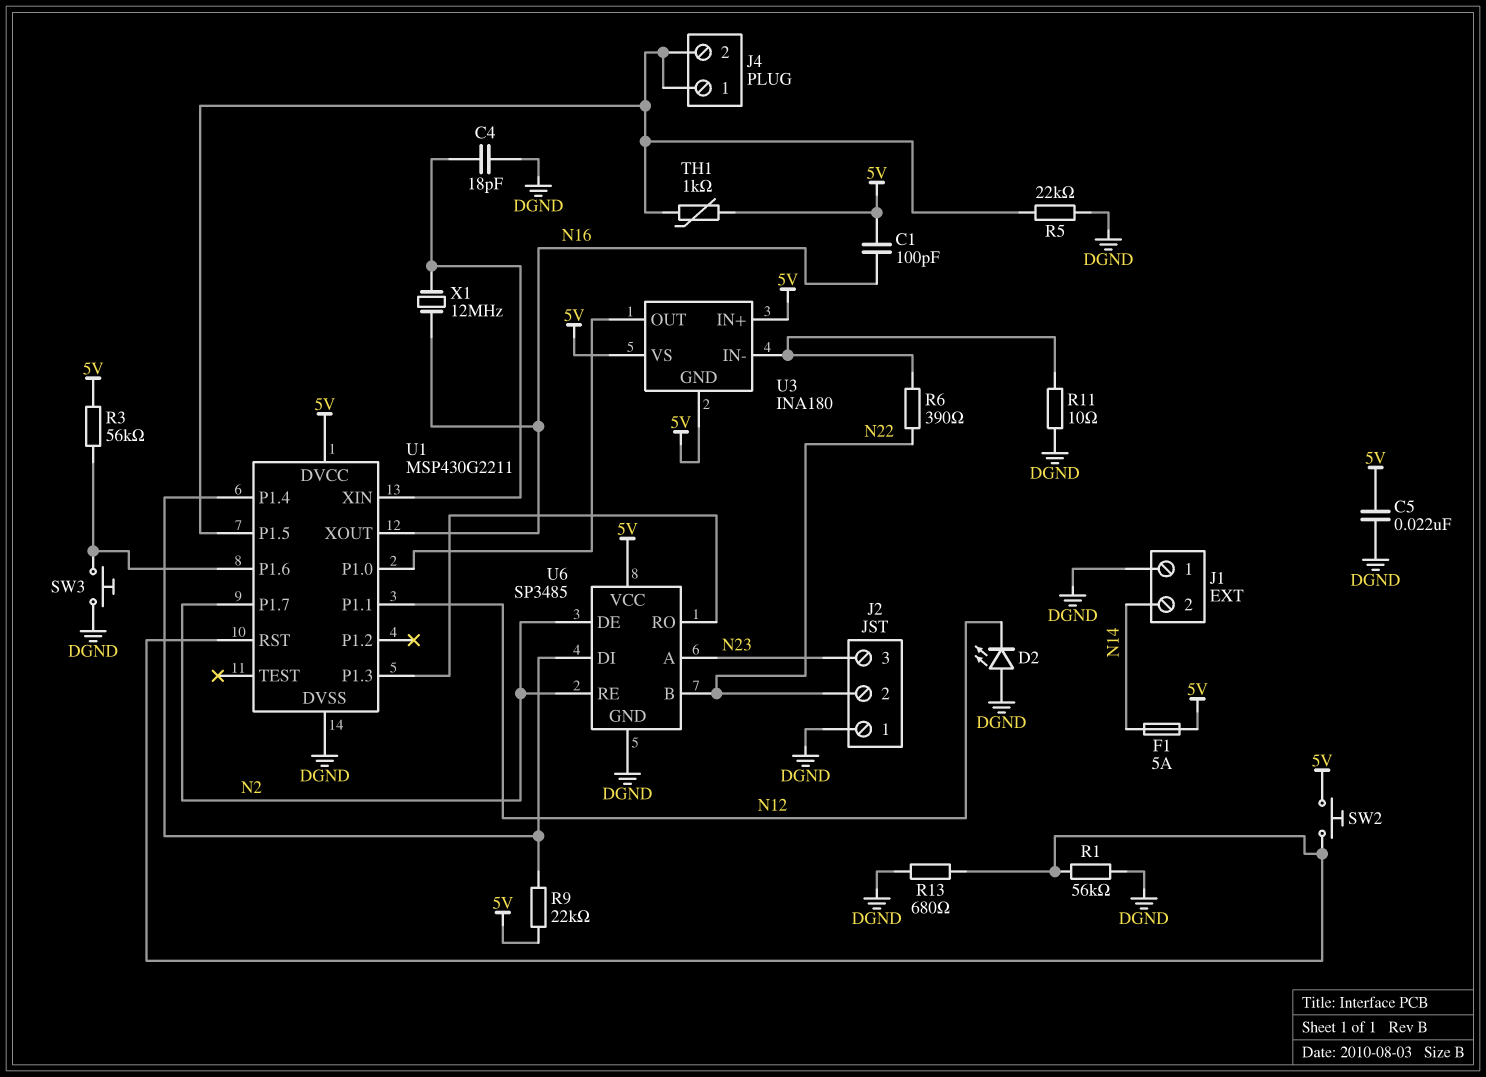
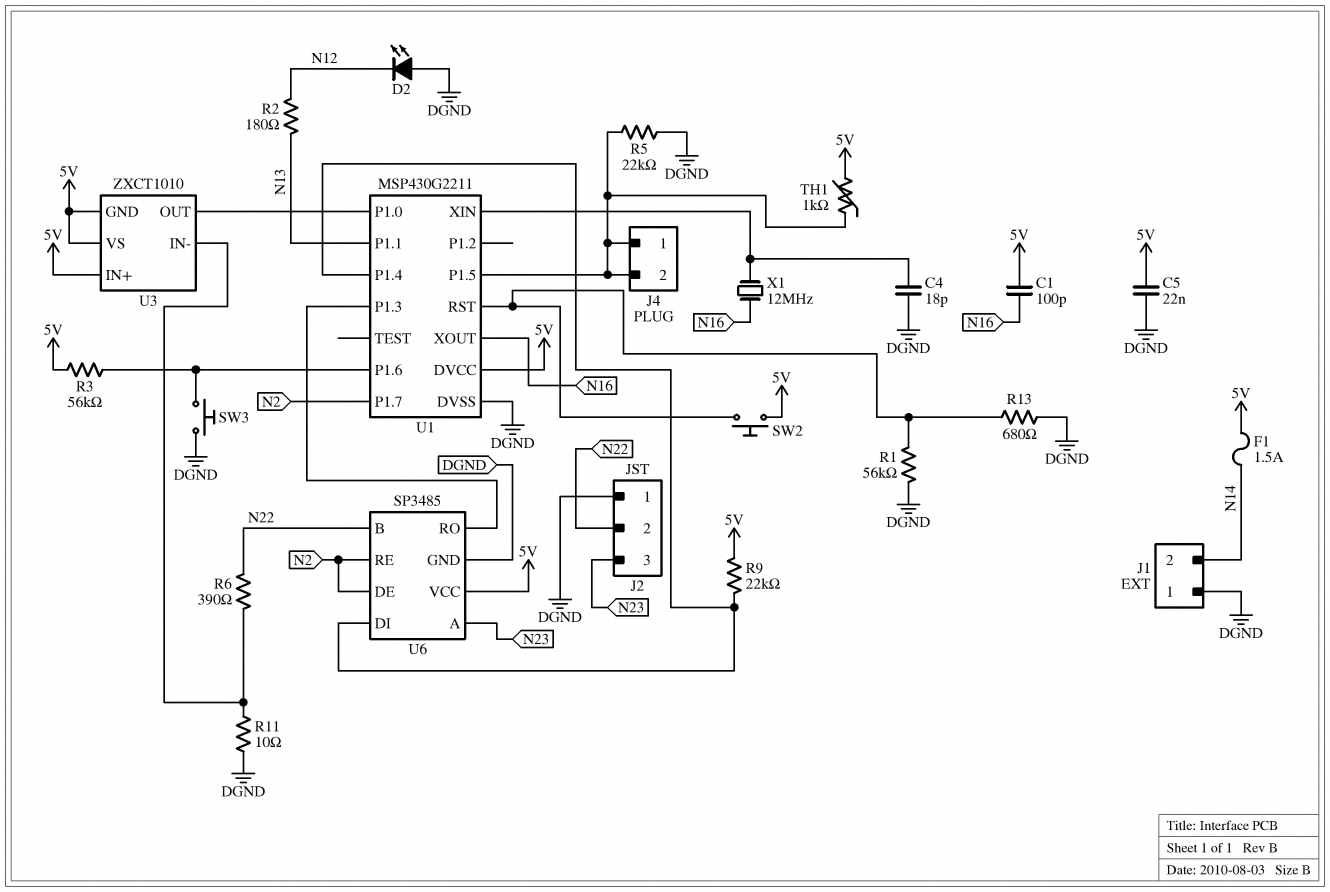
F1: 5A (5V, N14) -> 1.5A (5V, N14)
R2: none -> 180 (N12, N13)
U1 pin P1.1: N12 -> N13
U3: INA180 -> ZXCT1010

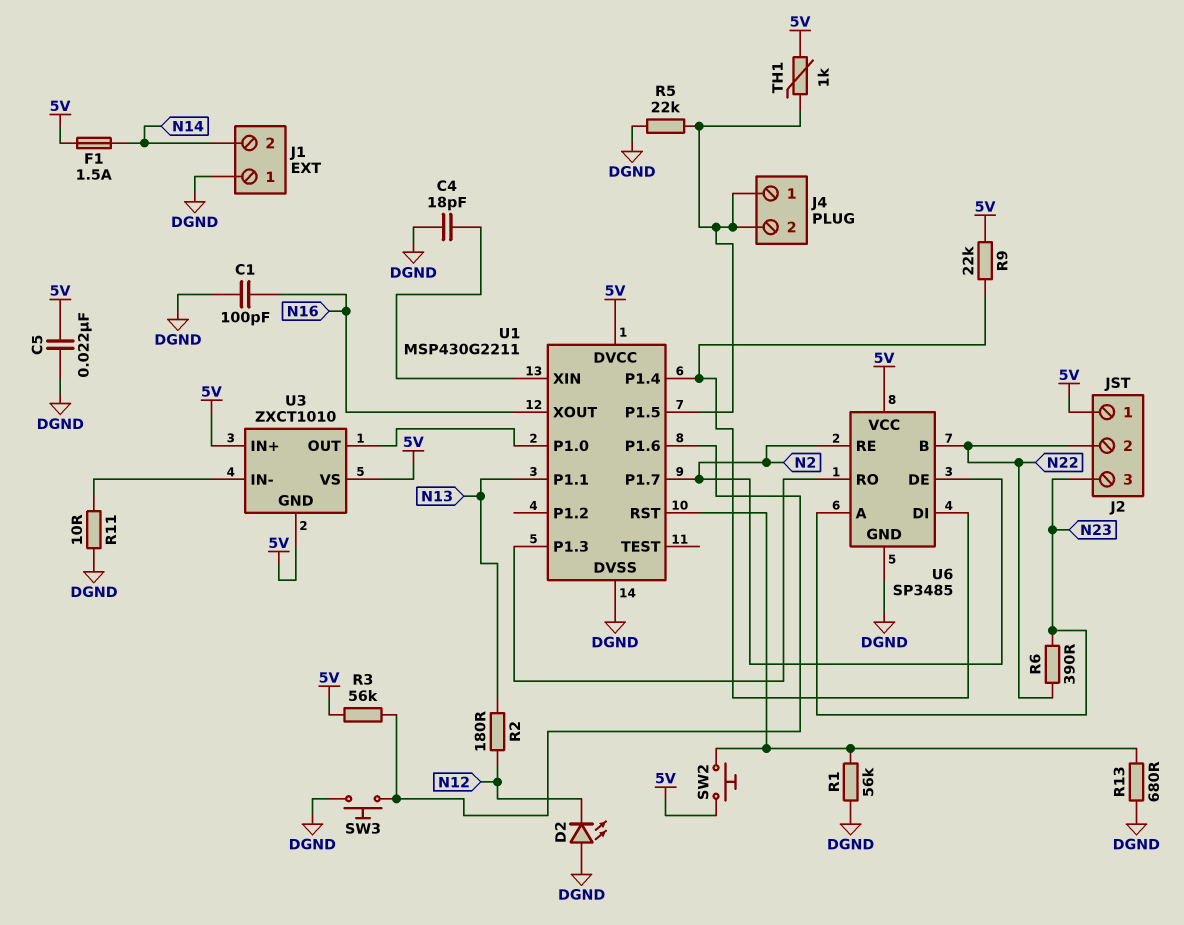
C1: 100pF (5V, N16) -> 100pF (DGND, N16)
J2 pin 1: DGND -> 5V
R6: 390 (N22, U3/IN-) -> 390 (N22, N23)
X1: 12MHz (N16, U1/XIN) -> none

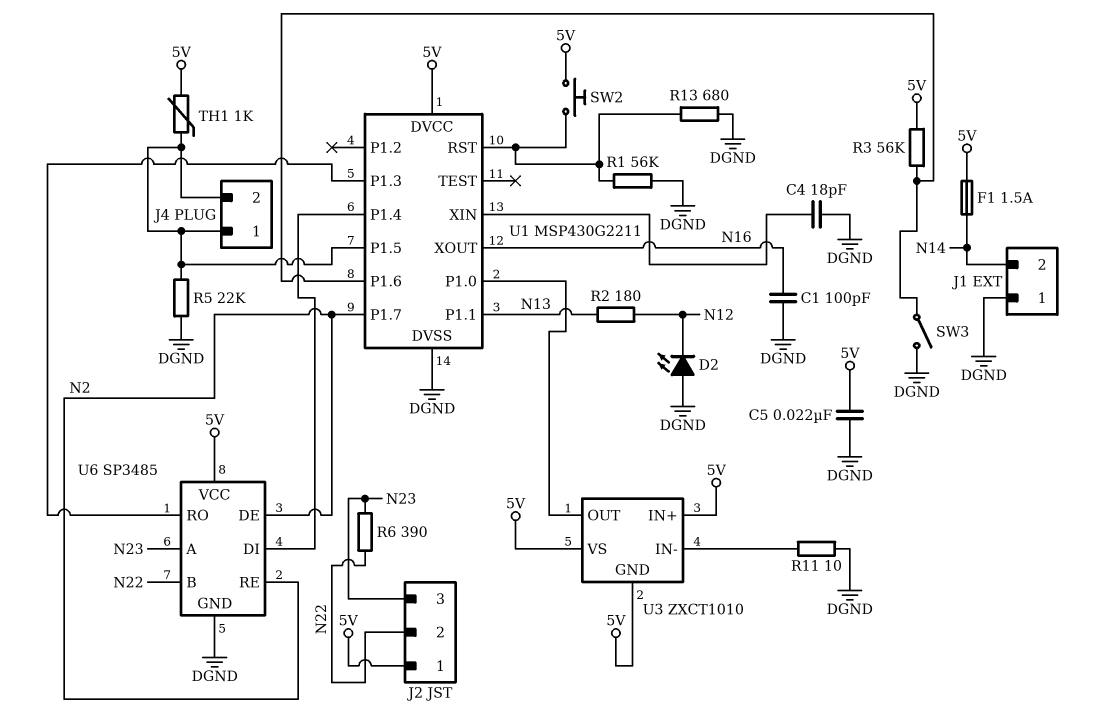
R9: 22k (5V, U1/P1.4) -> none
SW3: button (DGND, U1/P1.6) -> switch (DGND, U1/P1.6)

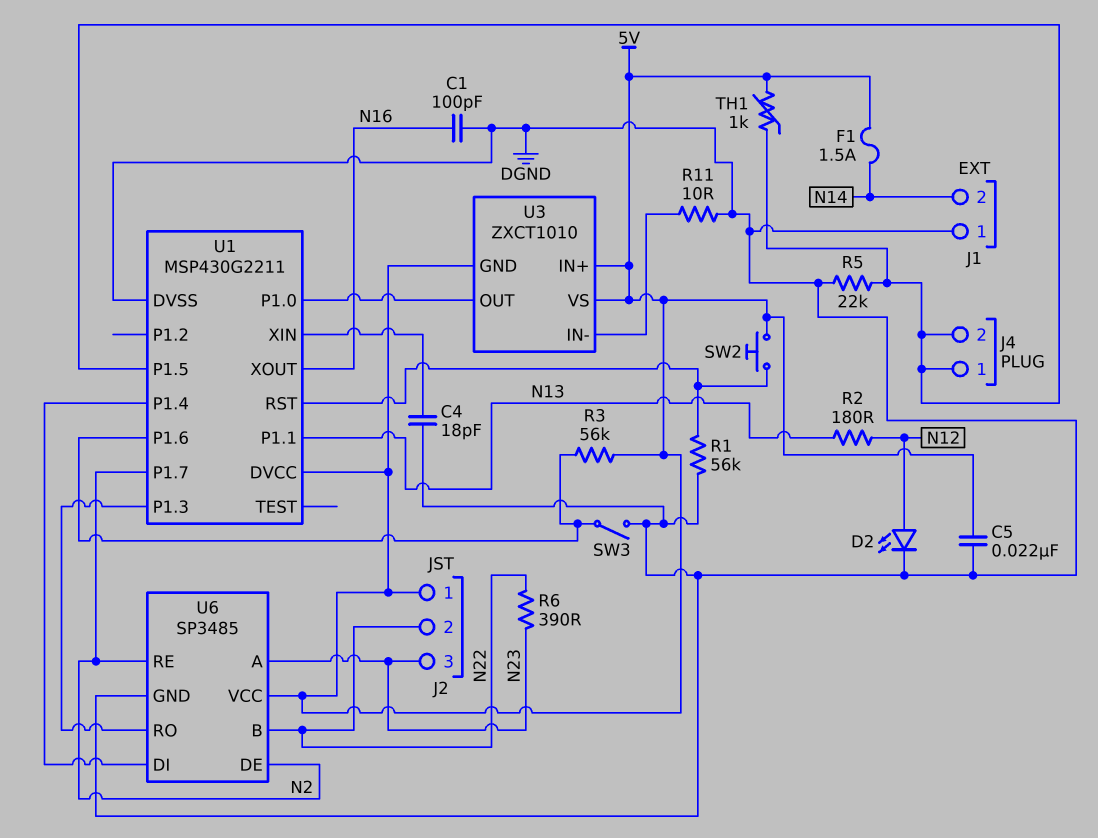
D2: LED (A DGND, K N12) -> LED (A N12, K DGND)
R13: 680 (DGND, U1/RST) -> none

